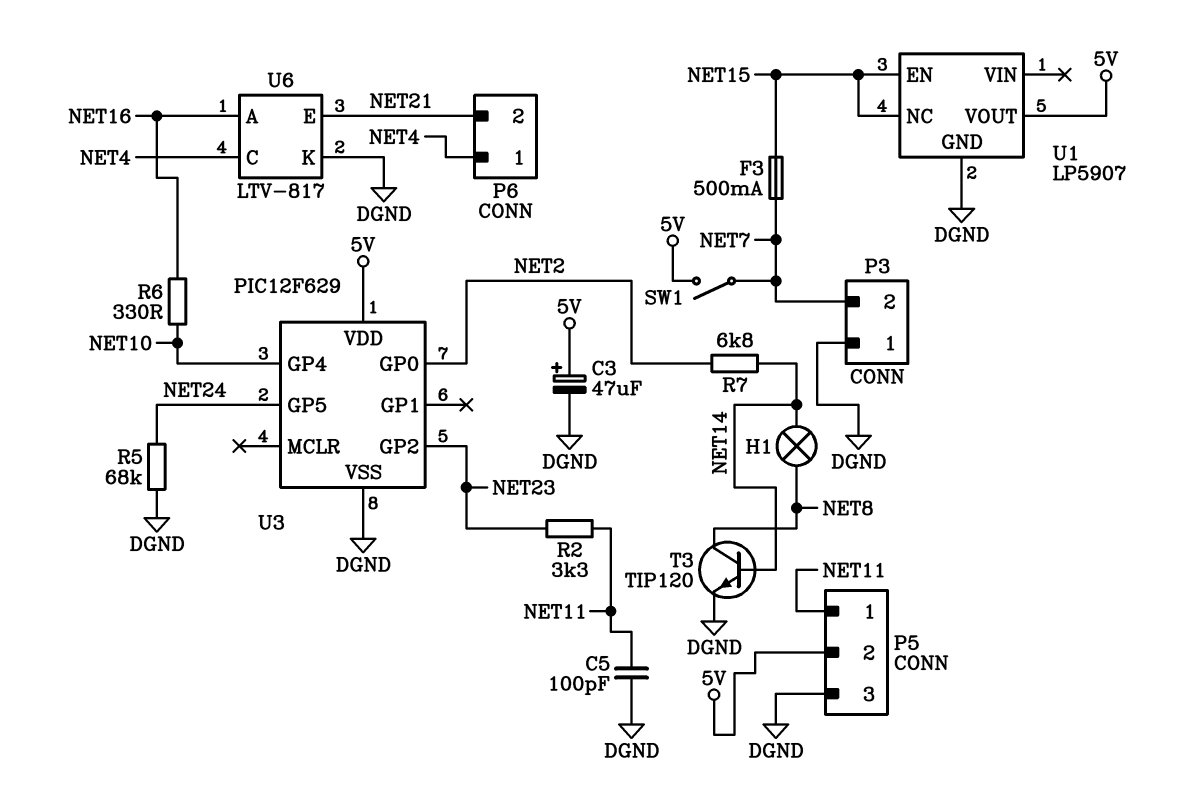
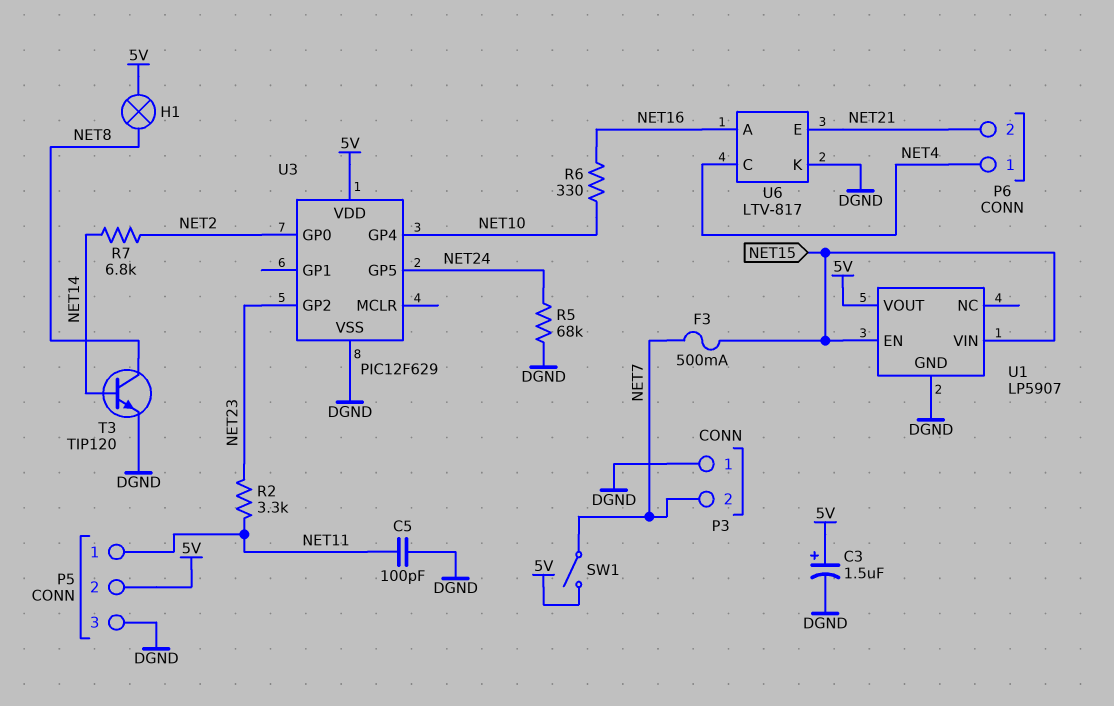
C3: 47uF (plus 5V, minus DGND) -> 1.5uF (plus 5V, minus DGND)
H1: lamp (NET8, NET14) -> lamp (5V, NET8)
U1 pin NC: NET15 -> none
U1 pin VIN: none -> NET15

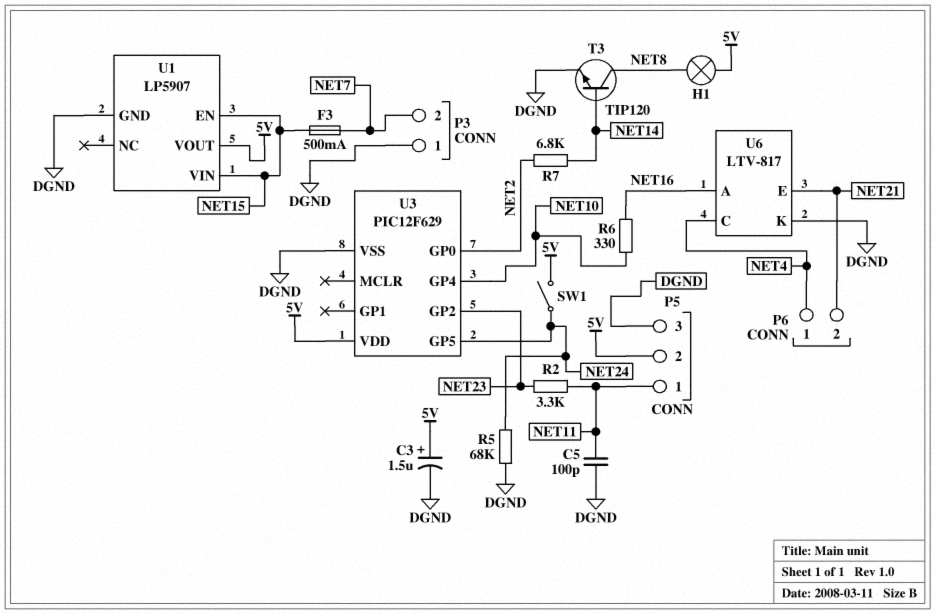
SW1: switch (5V, NET7) -> switch (5V, NET24)

